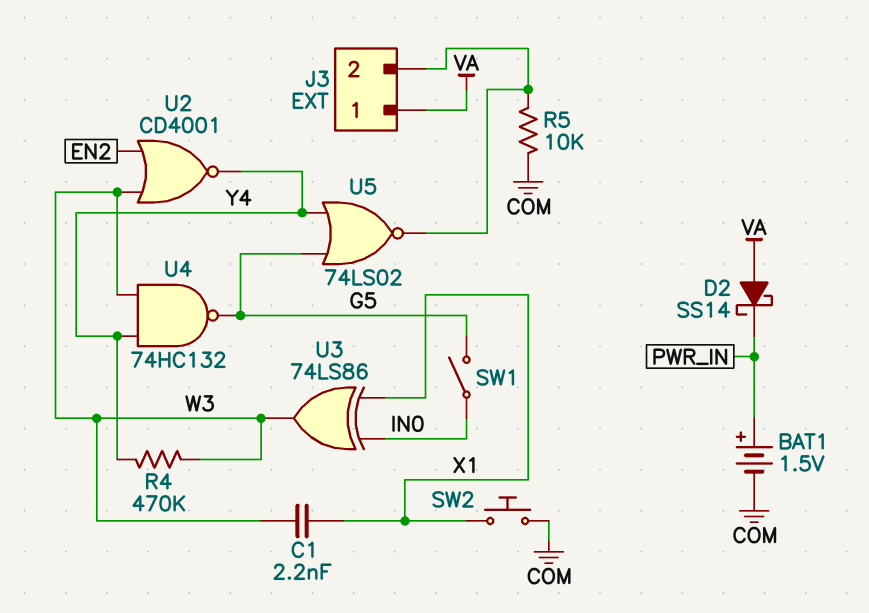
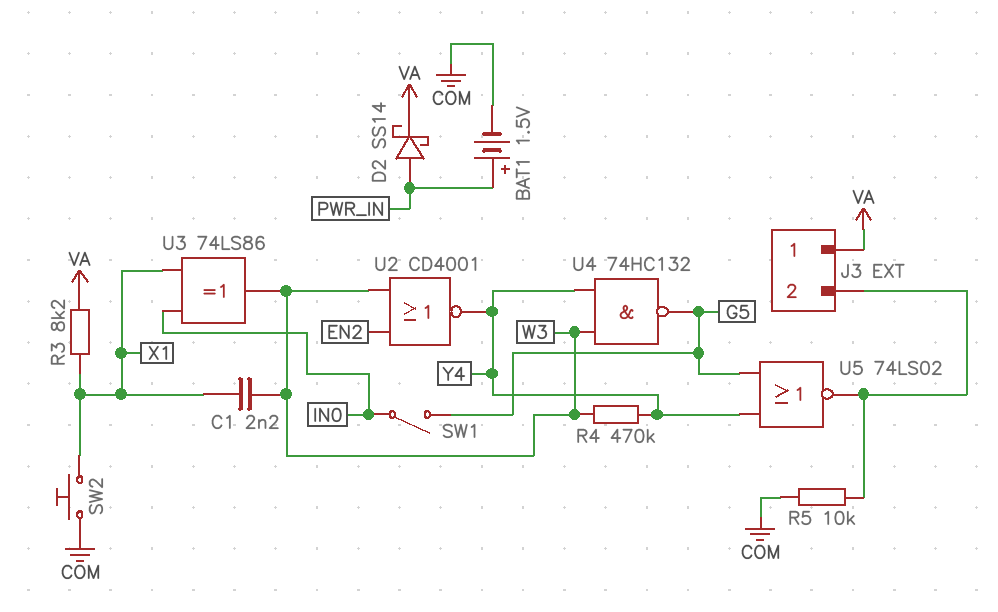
D2: schottky SS14 (A VA, K PWR_IN) -> schottky SS14 (A PWR_IN, K VA)
R3: none -> 8.2k (VA, X1)

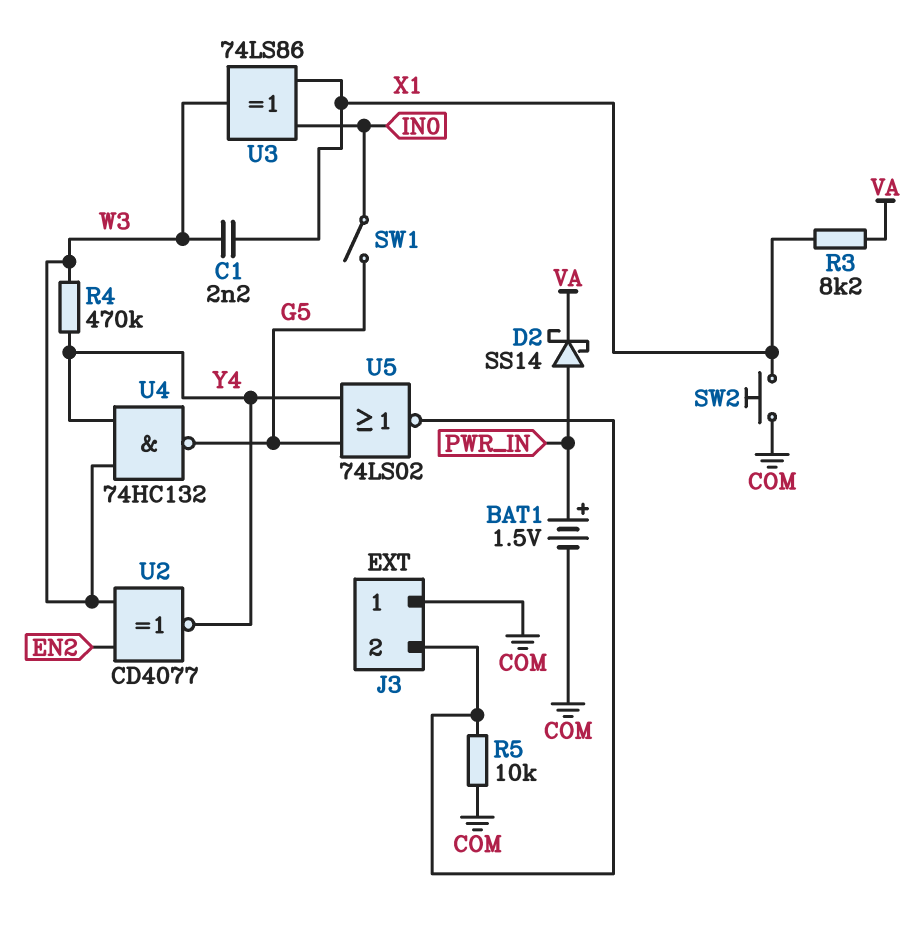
J3 pin 1: VA -> COM
U2: NOR CD4001 (in EN2, in W3, out Y4) -> XNOR CD4077 (in EN2, in W3, out Y4)

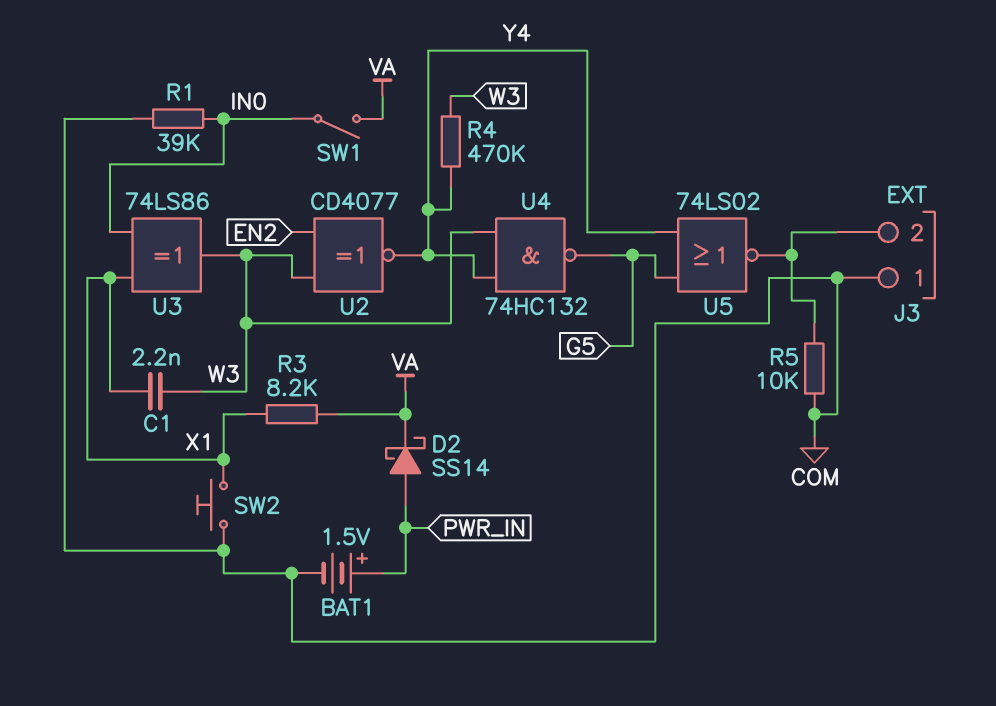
R1: none -> 39k (COM, IN0)
SW1: switch (G5, IN0) -> switch (IN0, VA)

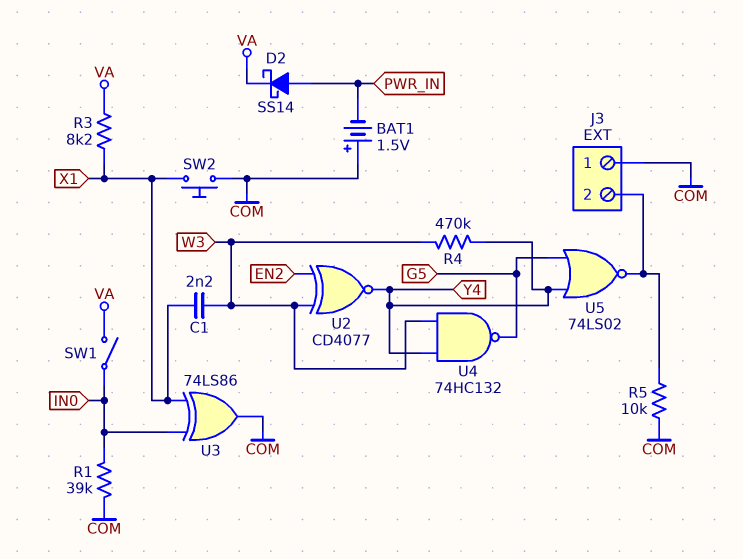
BAT1: 1.5V (plus PWR_IN, minus COM) -> 1.5V (plus COM, minus PWR_IN)
U3: XOR 74LS86 (in IN0, in X1, out W3) -> XOR 74LS86 (in IN0, in X1, out COM)

